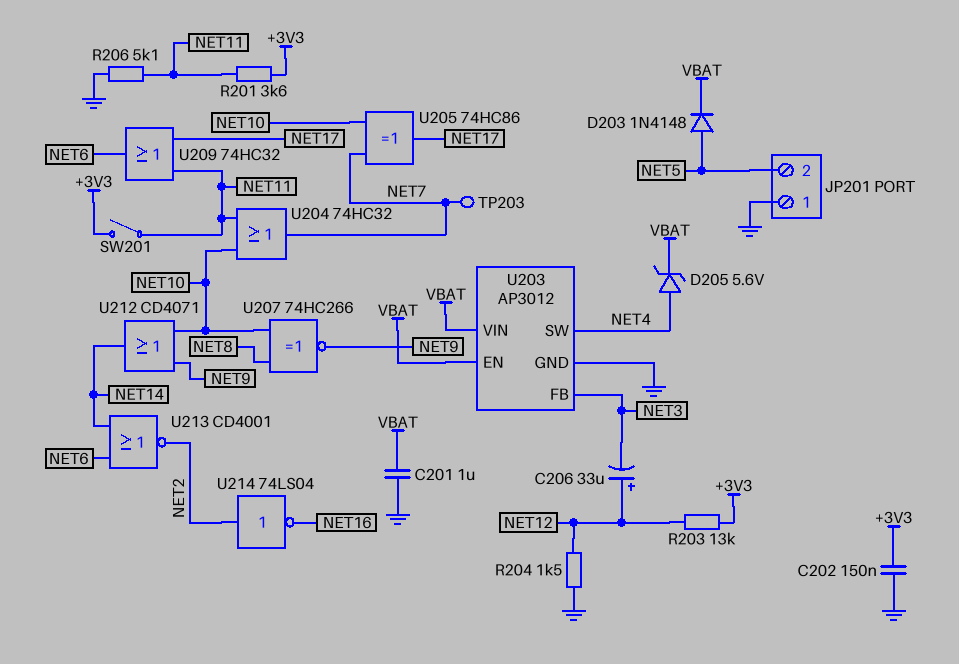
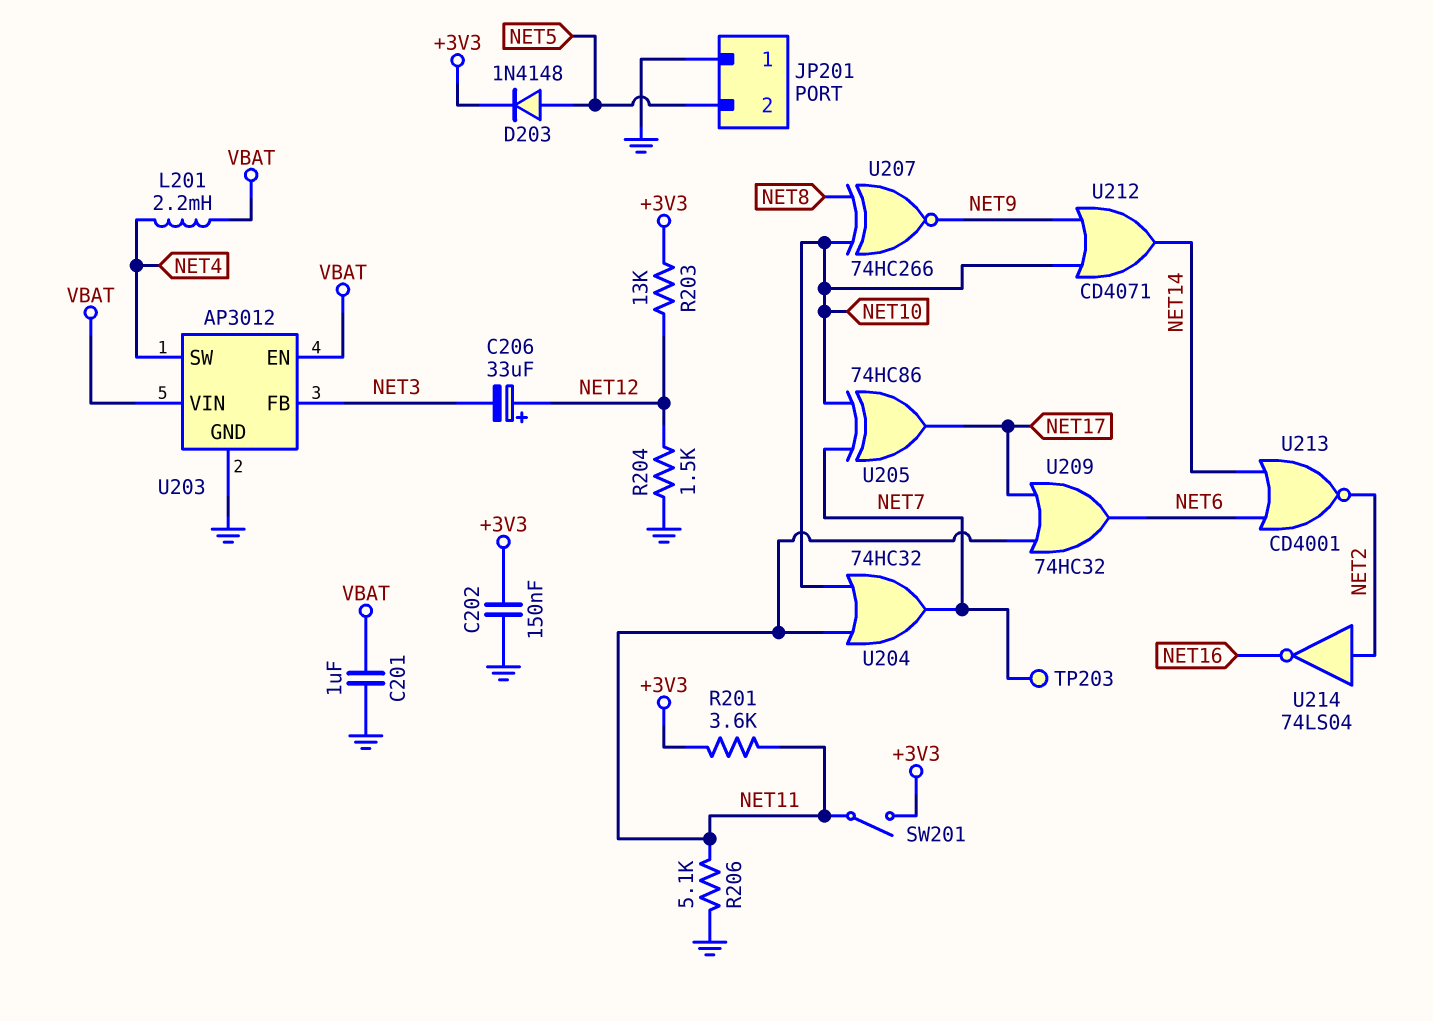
D203: diode 1N4148 (A NET5, K VBAT) -> diode 1N4148 (A NET5, K +3V3)
D205: zener 5.6V (A NET4, K VBAT) -> none
L201: none -> 2.2mH (NET4, VBAT)

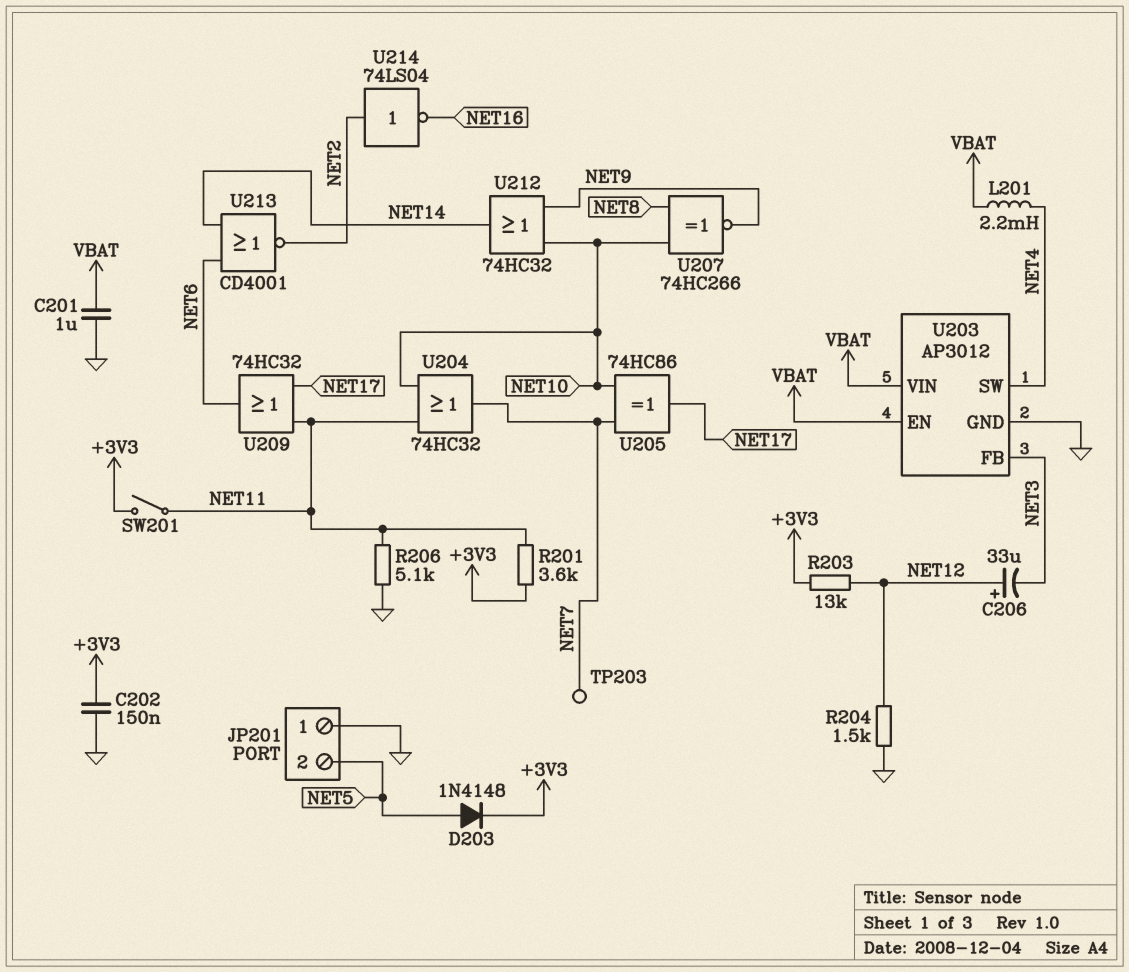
U212: OR CD4071 (in NET9, in NET10, out NET14) -> OR 74HC32 (in NET9, in NET10, out NET14)

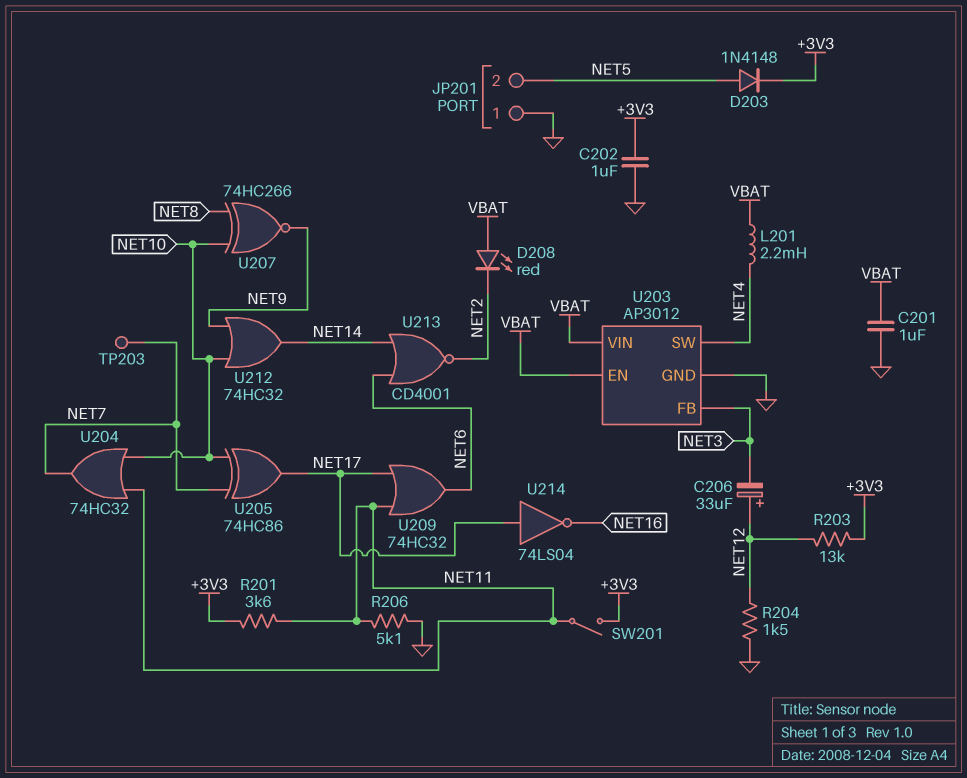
C202: 150nF (+3V3, GND) -> 1uF (+3V3, GND)
D208: none -> LED red (A VBAT, K NET2)
U214: NOT 74LS04 (in NET2, out NET16) -> NOT 74LS04 (in NET17, out NET16)

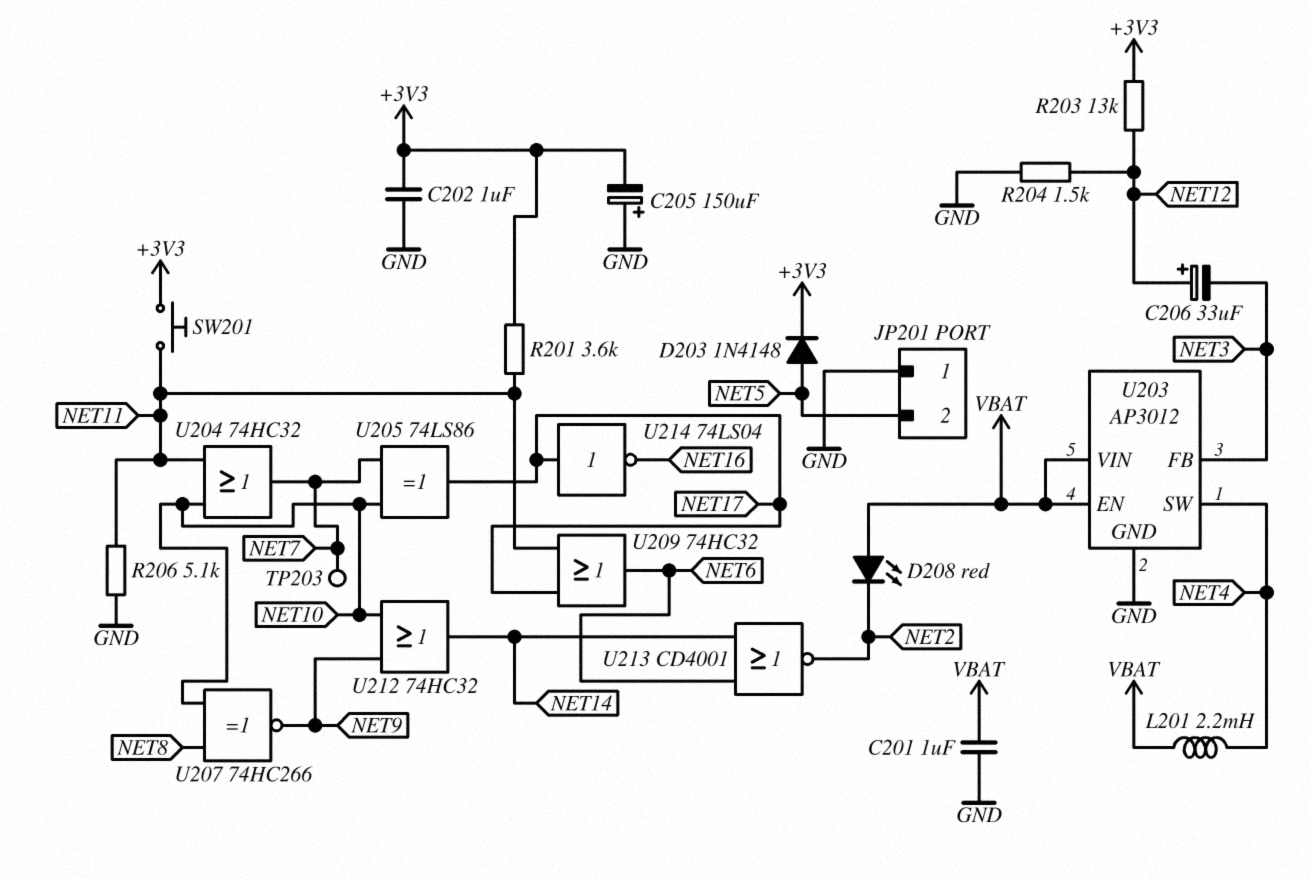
C205: none -> 150uF (plus GND, minus +3V3)
SW201: switch (+3V3, NET11) -> button (+3V3, NET11)
U205: XOR 74HC86 (in NET7, in NET10, out NET17) -> XOR 74LS86 (in NET7, in NET10, out NET17)

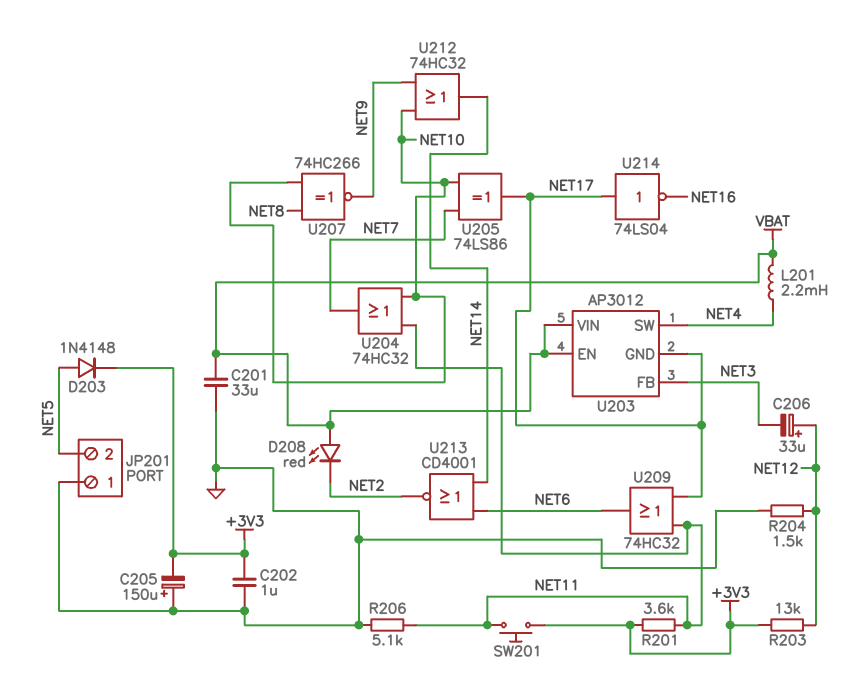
C201: 1uF (GND, VBAT) -> 33uF (GND, VBAT)
TP203: test point (NET7) -> none
U203 pin GND: GND -> NET17

